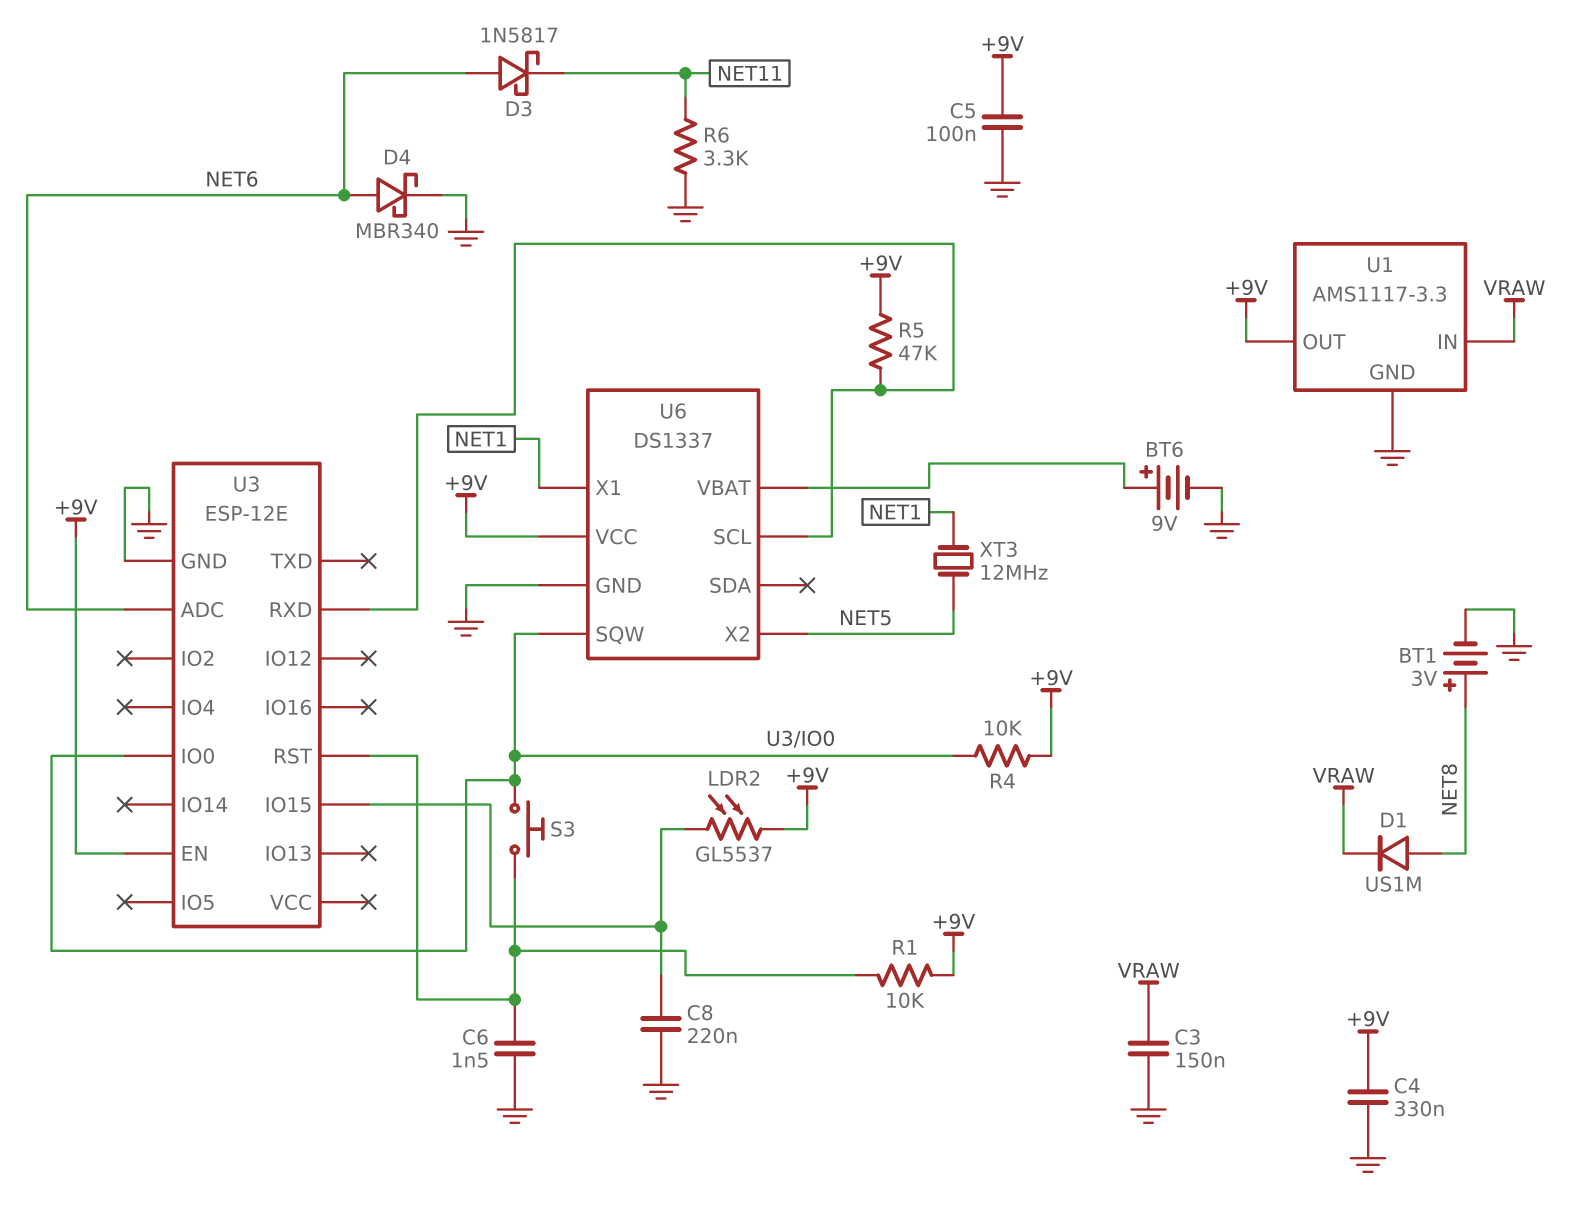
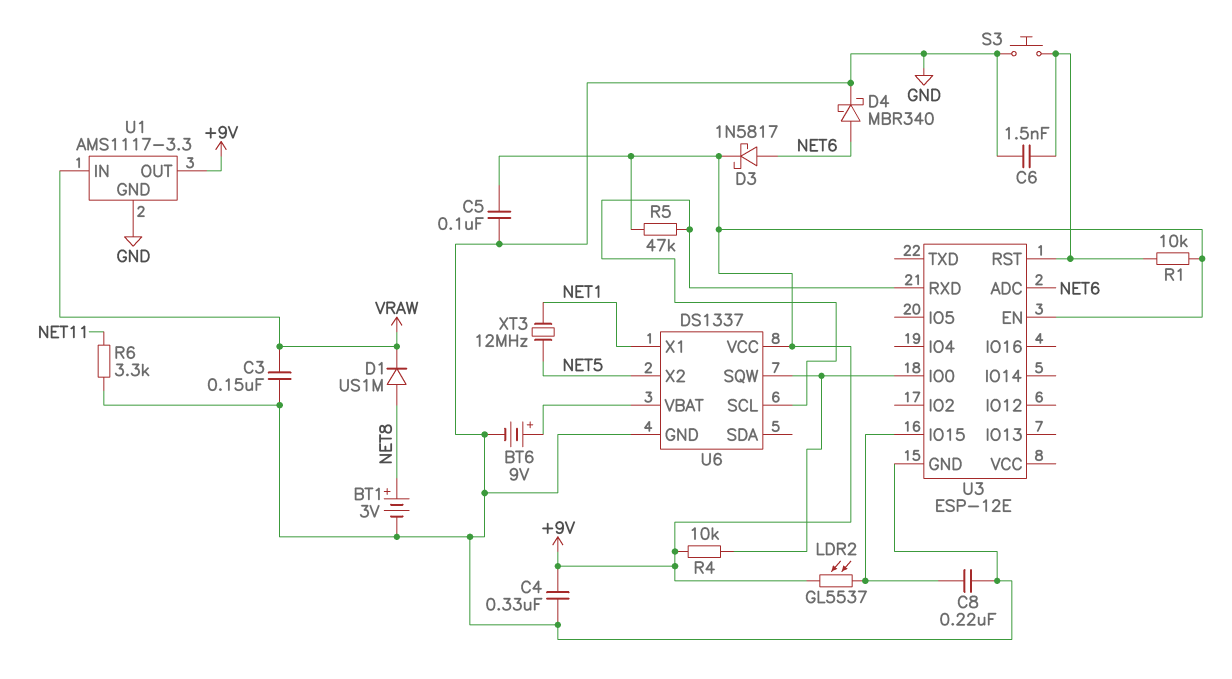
D3: schottky 1N5817 (A NET6, K NET11) -> schottky 1N5817 (A NET6, K +9V)
S3: button (U3/IO0, U3/RST) -> button (GND, U3/RST)

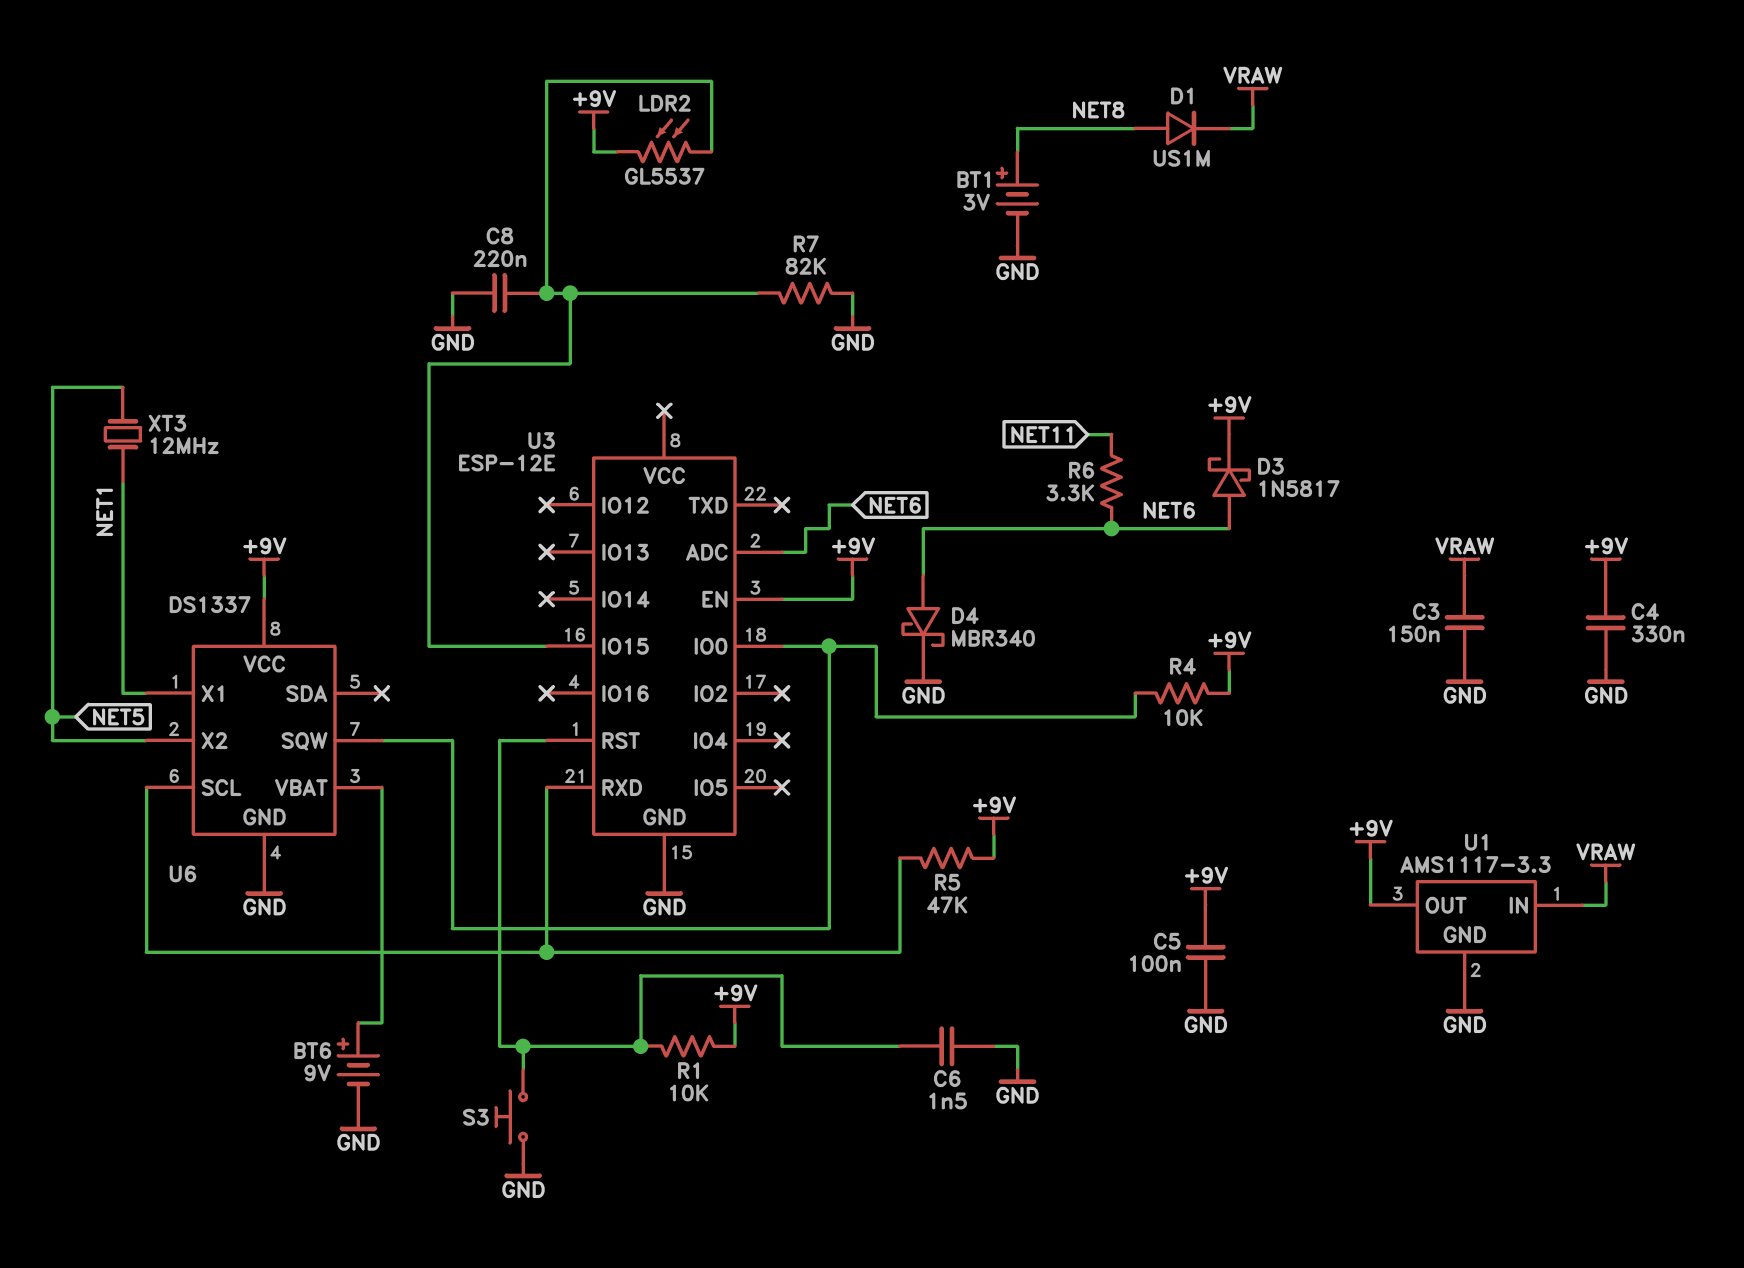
R6: 3.3k (GND, NET11) -> 3.3k (NET6, NET11)
R7: none -> 82k (GND, U3/IO15)

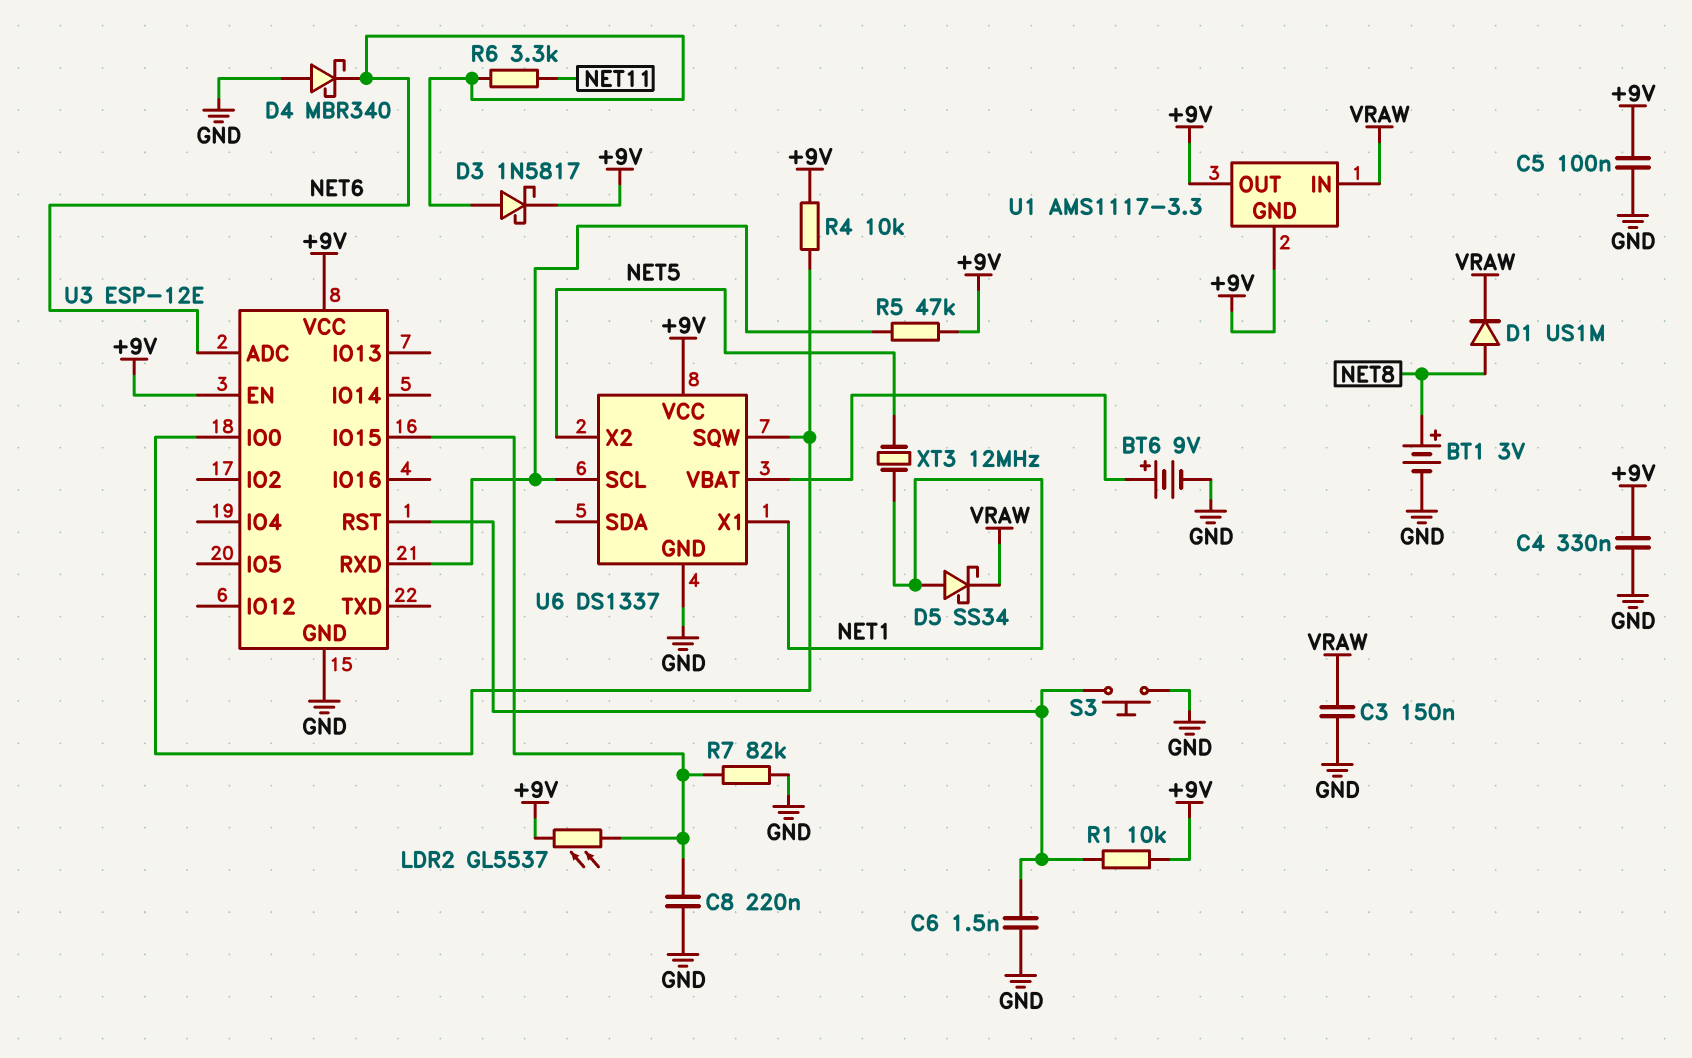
D4: schottky MBR340 (A NET6, K GND) -> schottky MBR340 (A GND, K NET6)
D5: none -> schottky SS34 (A NET1, K VRAW)
U1 pin GND: GND -> +9V
U3 pin VCC: none -> +9V

